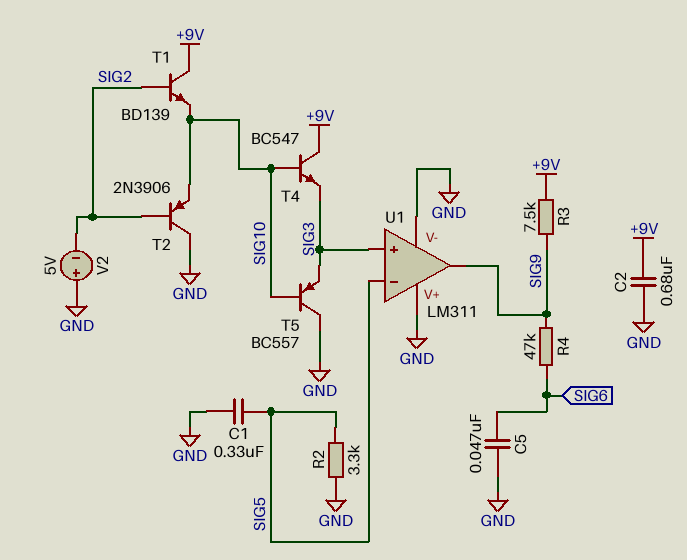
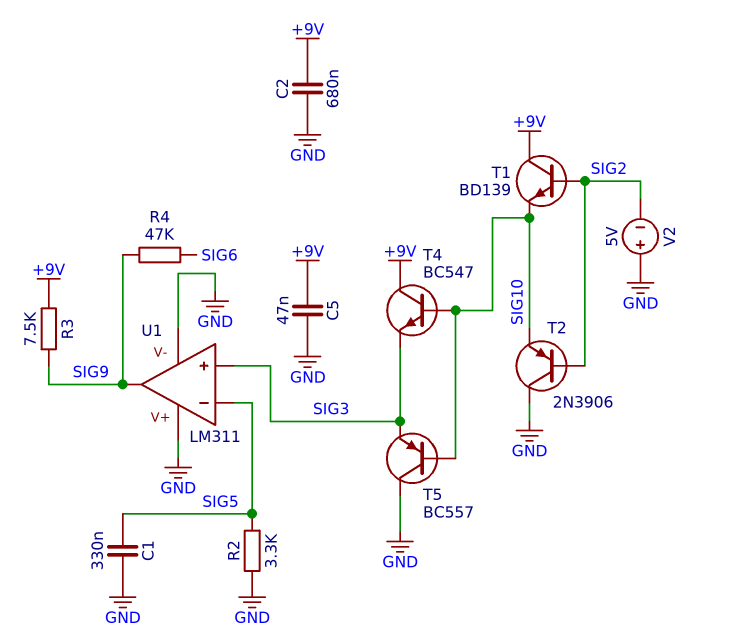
C5: 47nF (GND, SIG6) -> 47nF (+9V, GND)

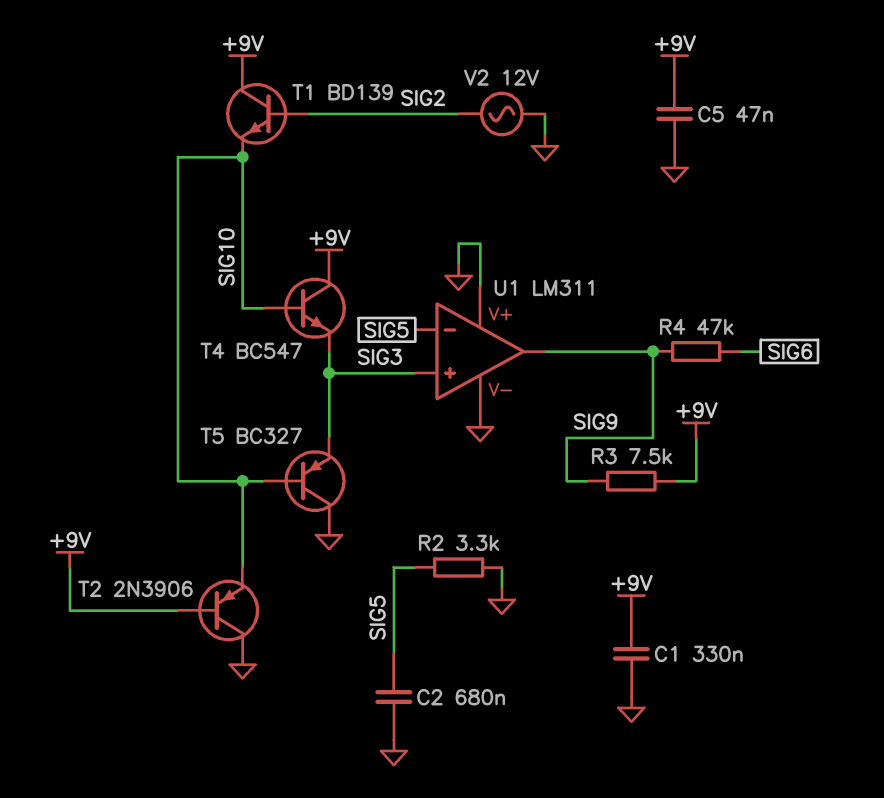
C1: 330nF (GND, SIG5) -> 330nF (+9V, GND)
C2: 680nF (+9V, GND) -> 680nF (GND, SIG5)
T2: PNP 2N3906 (B SIG2, C GND, E SIG10) -> PNP 2N3906 (B +9V, C GND, E SIG10)
T5: PNP BC557 (B SIG10, C GND, E SIG3) -> PNP BC327 (B SIG10, C GND, E SIG3)
V2: 5V (plus GND, minus SIG2) -> AC 12V (GND, SIG2)

